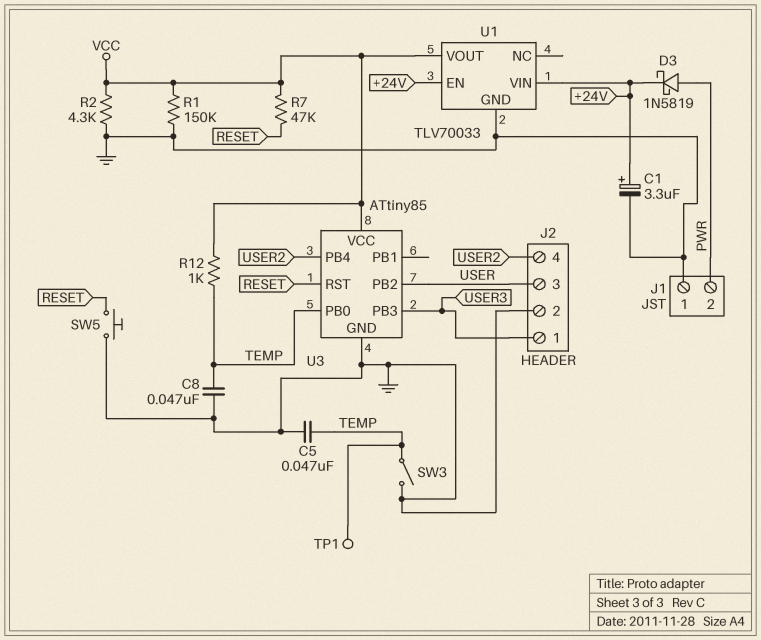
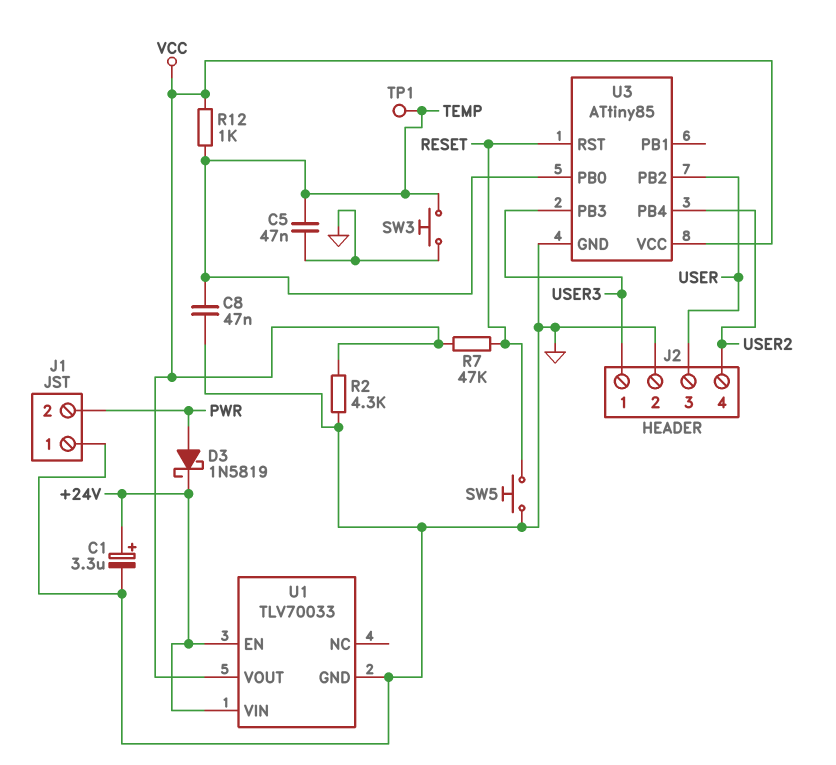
R1: 150k (GND, VCC) -> none
SW3: switch (GND, TEMP) -> button (GND, TEMP)

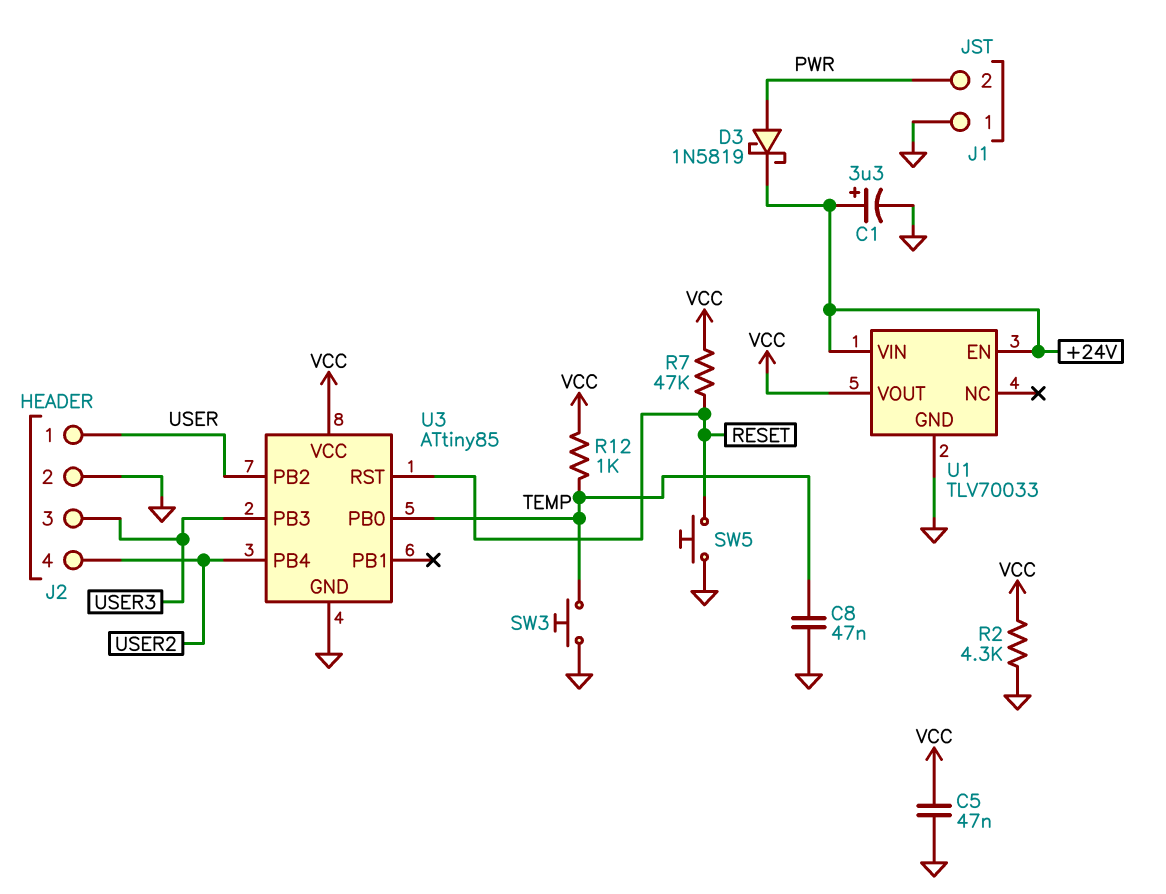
C5: 47nF (GND, TEMP) -> 47nF (GND, VCC)
J2 pin 1: USER3 -> USER
J2 pin 3: USER -> USER3
TP1: test point (TEMP) -> none

